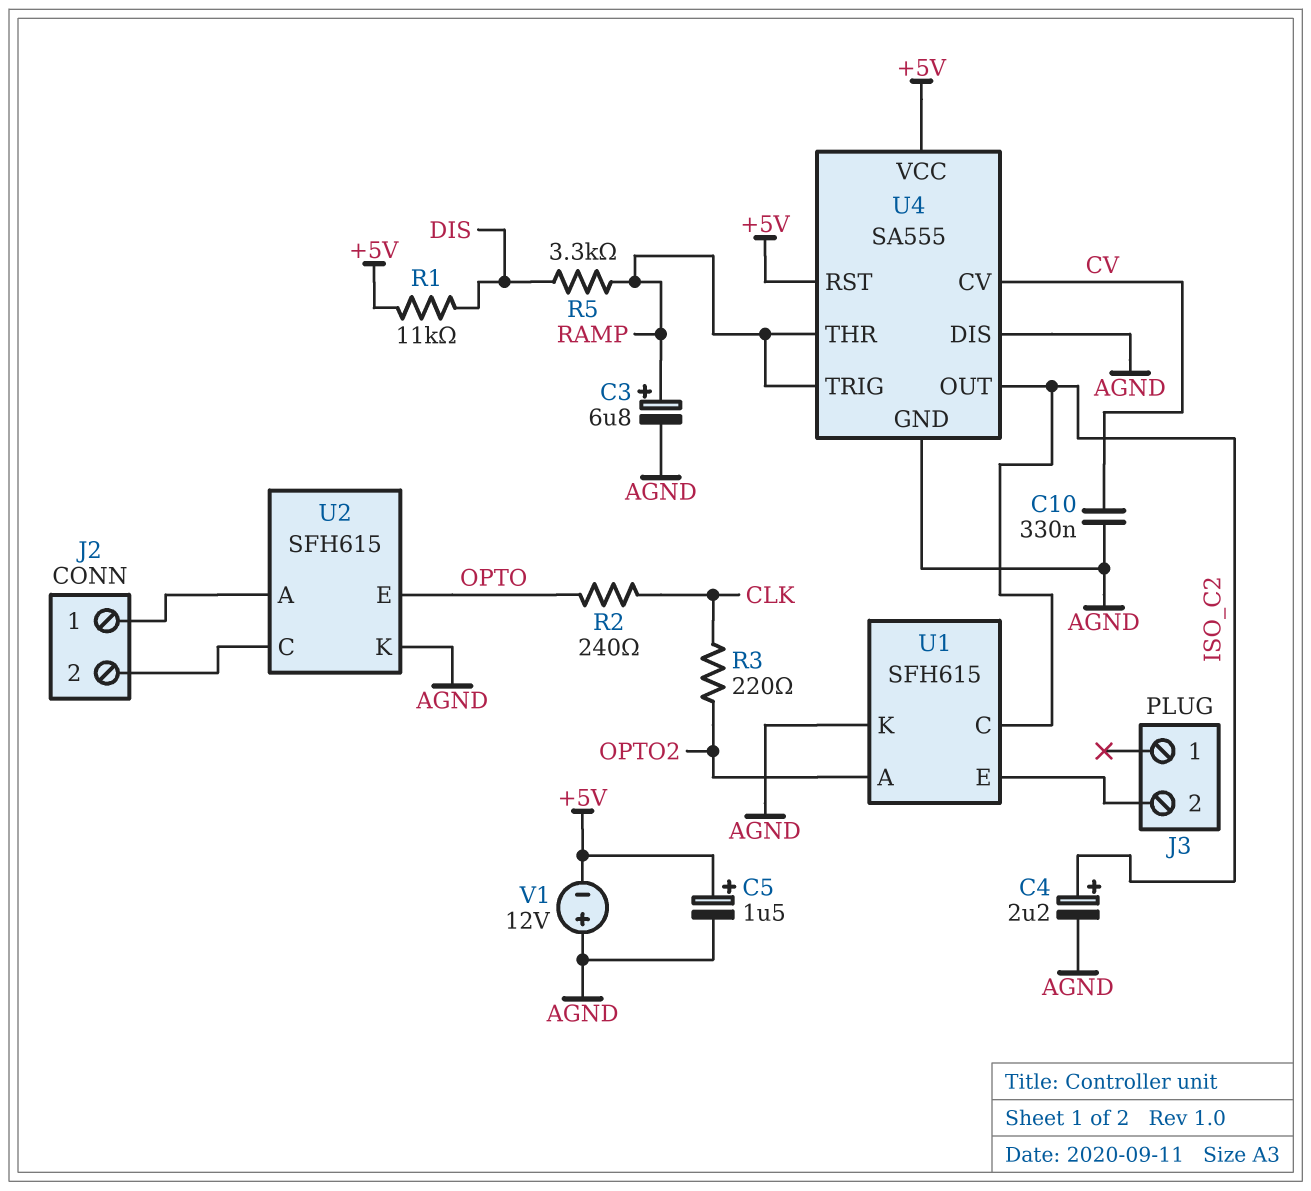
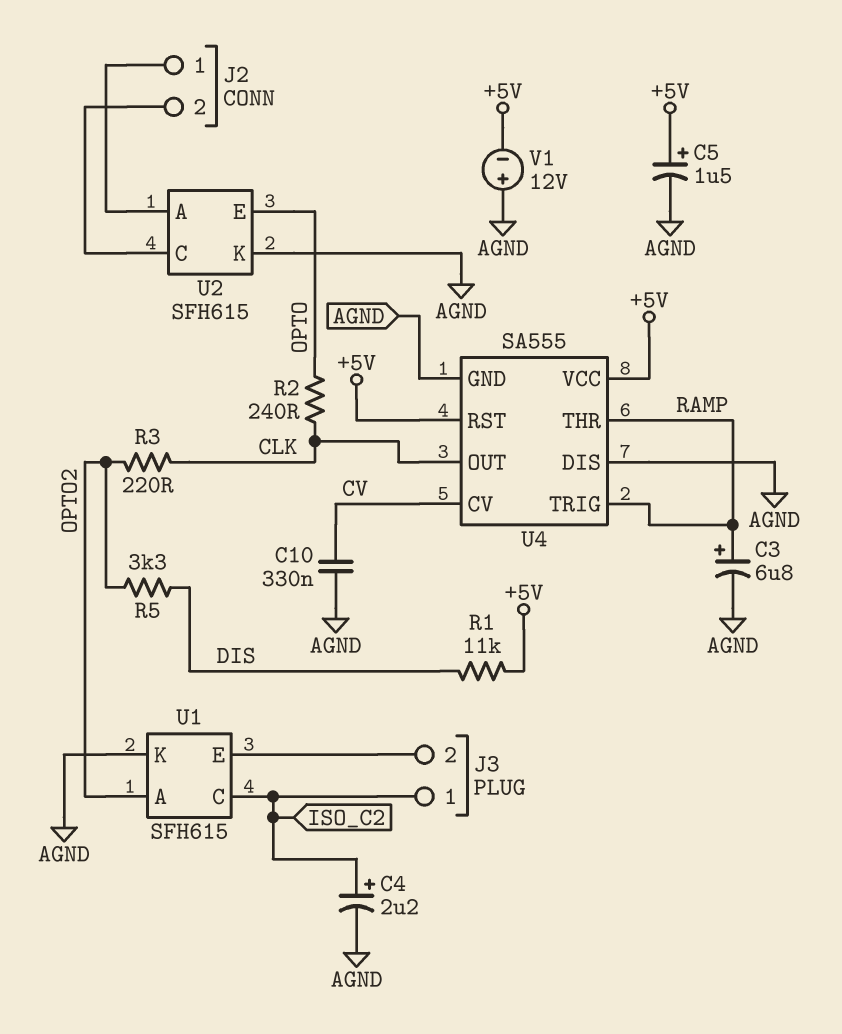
J3 pin 1: none -> ISO_C2
R5: 3.3k (DIS, RAMP) -> 3.3k (DIS, OPTO2)
U4 pin OUT: ISO_C2 -> CLK

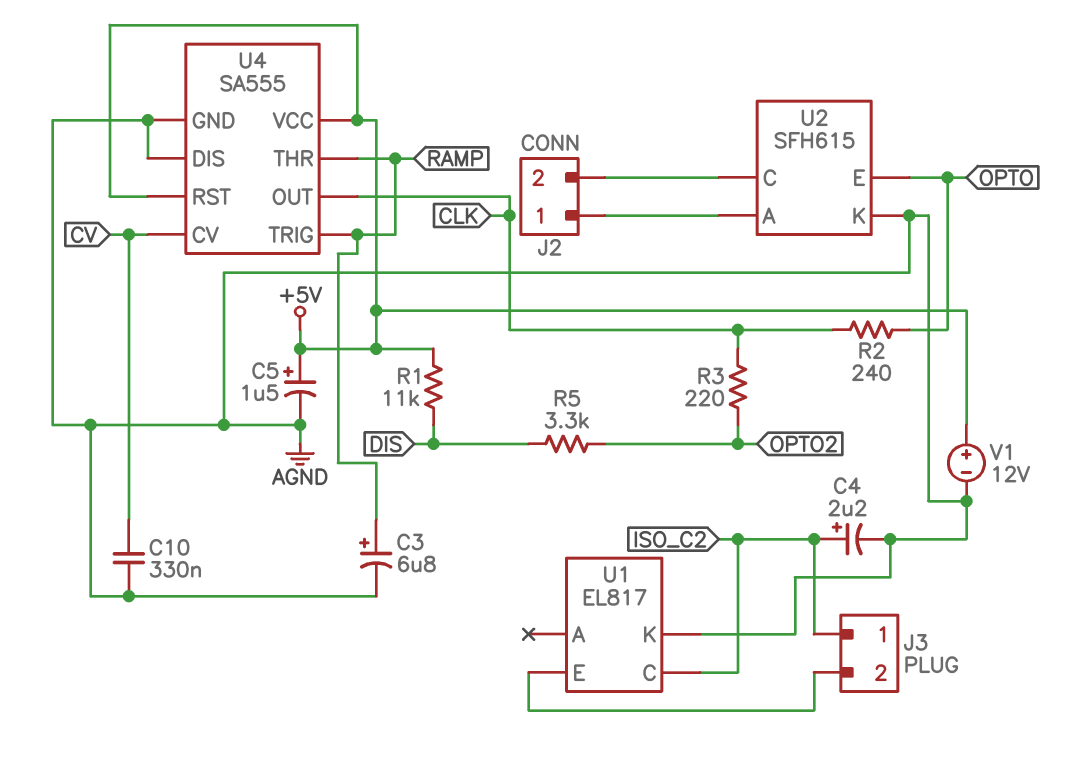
U1: SFH615 -> EL817
U1 pin A: OPTO2 -> none
V1: 12V (plus AGND, minus +5V) -> 12V (plus +5V, minus AGND)

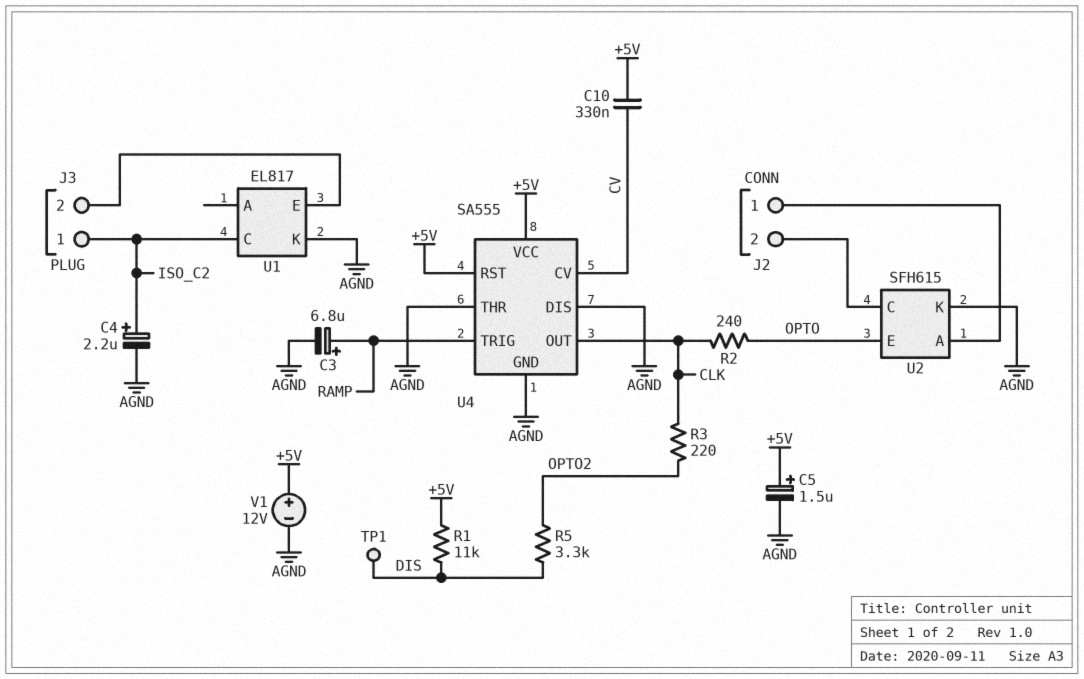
C10: 330nF (AGND, CV) -> 330nF (+5V, CV)
TP1: none -> test point (DIS)
U4 pin THR: RAMP -> AGND

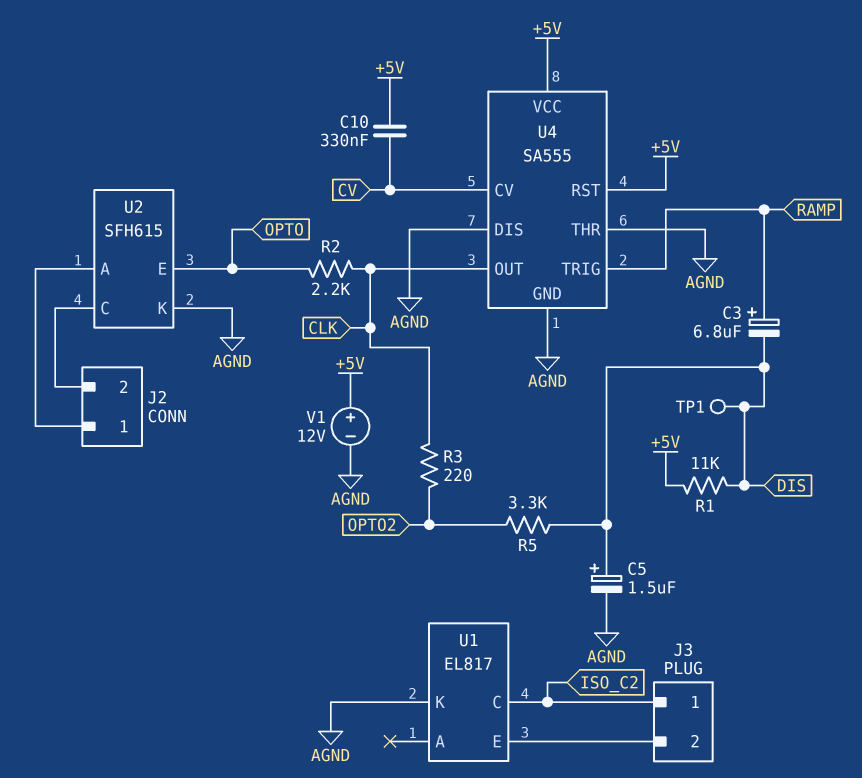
C3: 6.8uF (plus RAMP, minus AGND) -> 6.8uF (plus RAMP, minus DIS)
C4: 2.2uF (plus ISO_C2, minus AGND) -> none
C5: 1.5uF (plus +5V, minus AGND) -> 1.5uF (plus DIS, minus AGND)
R2: 240 (CLK, OPTO) -> 2.2k (CLK, OPTO)

